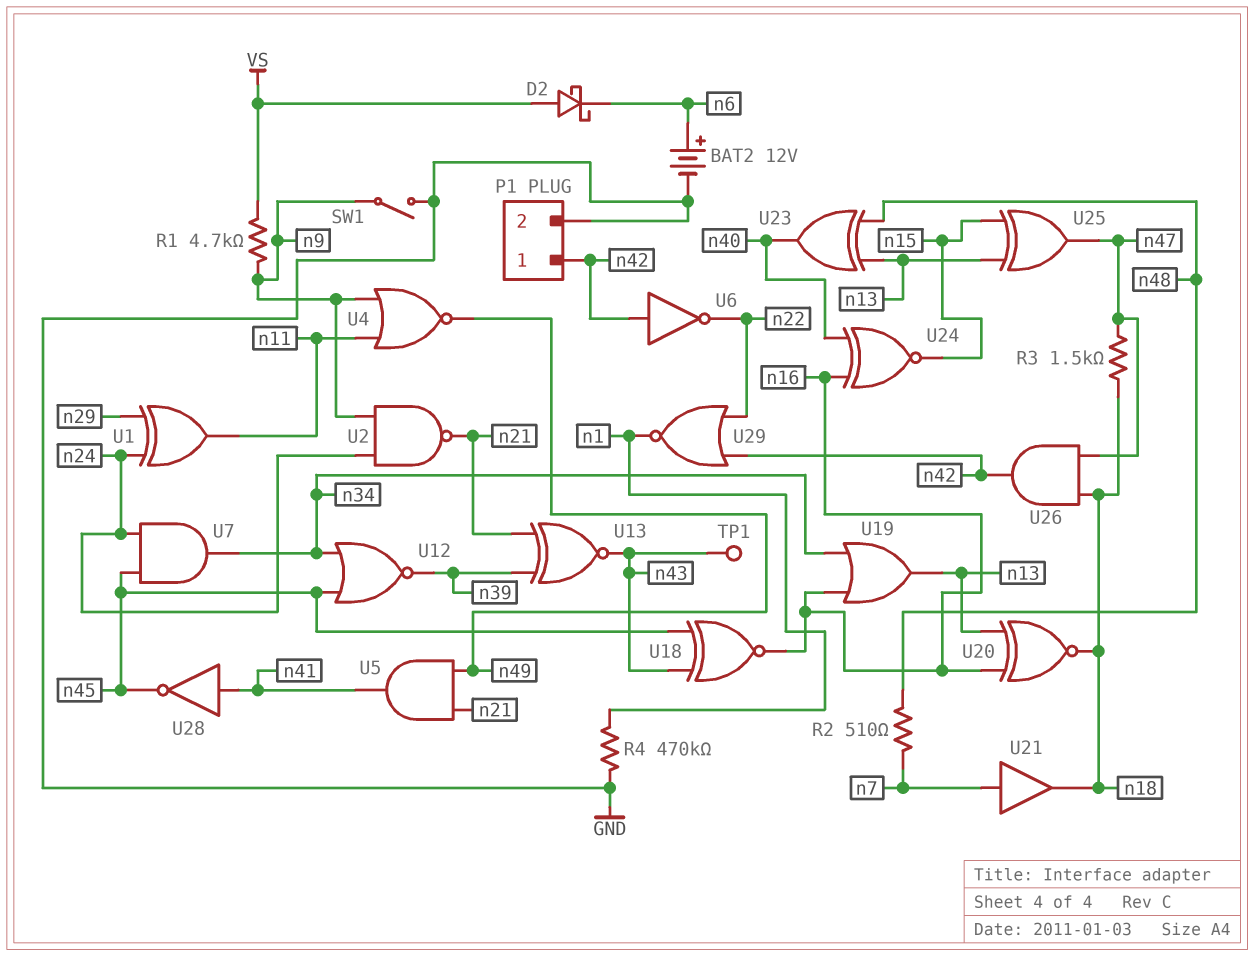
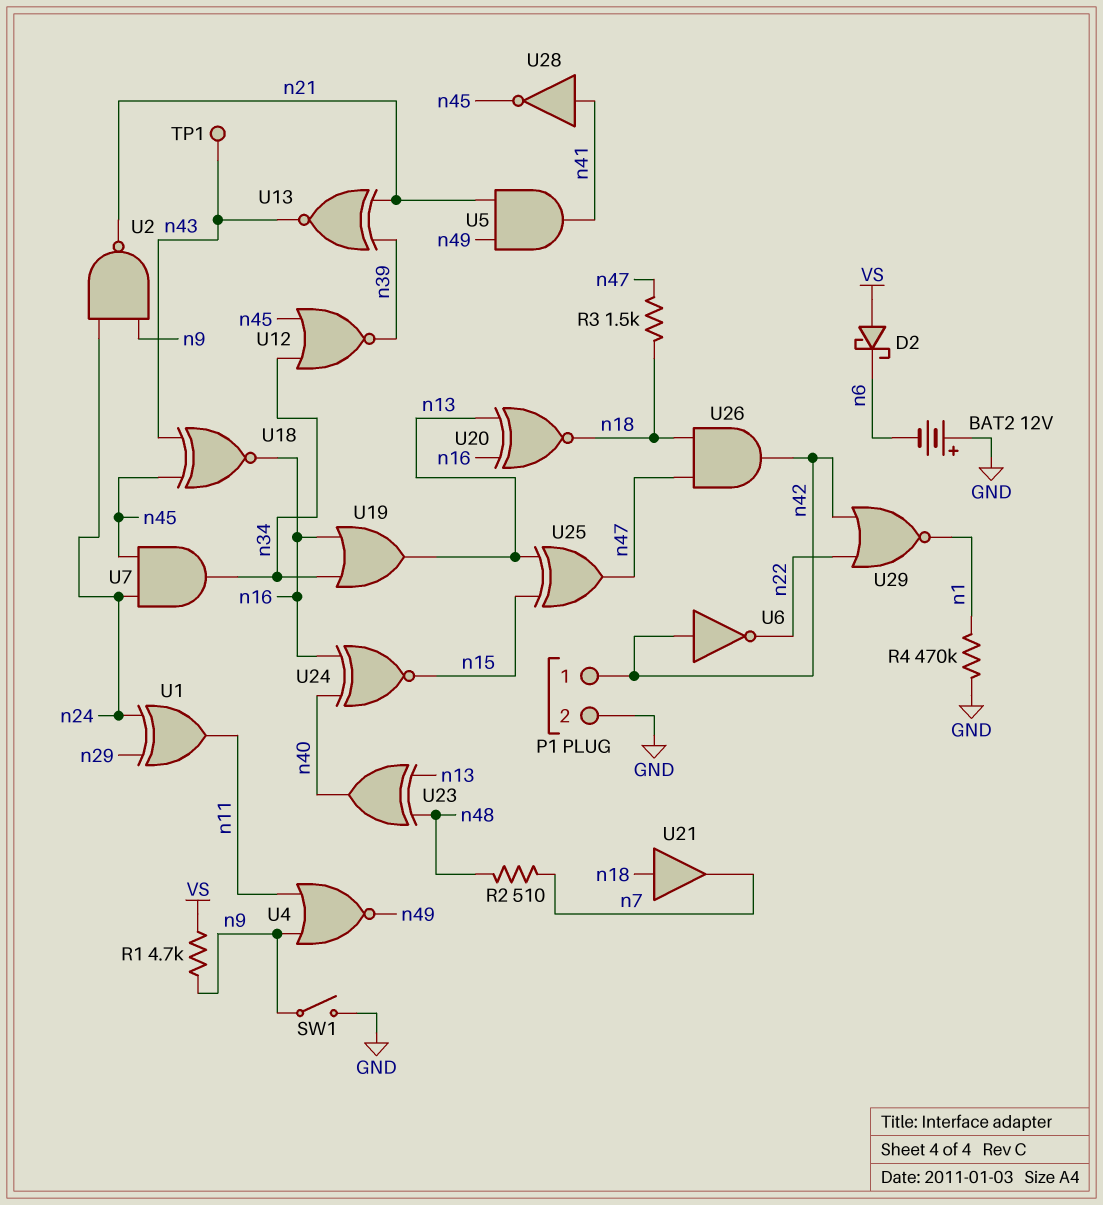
BAT2: 12V (plus n6, minus GND) -> 12V (plus GND, minus n6)
U21: buffer (in n7, out n18) -> buffer (in n18, out n7)

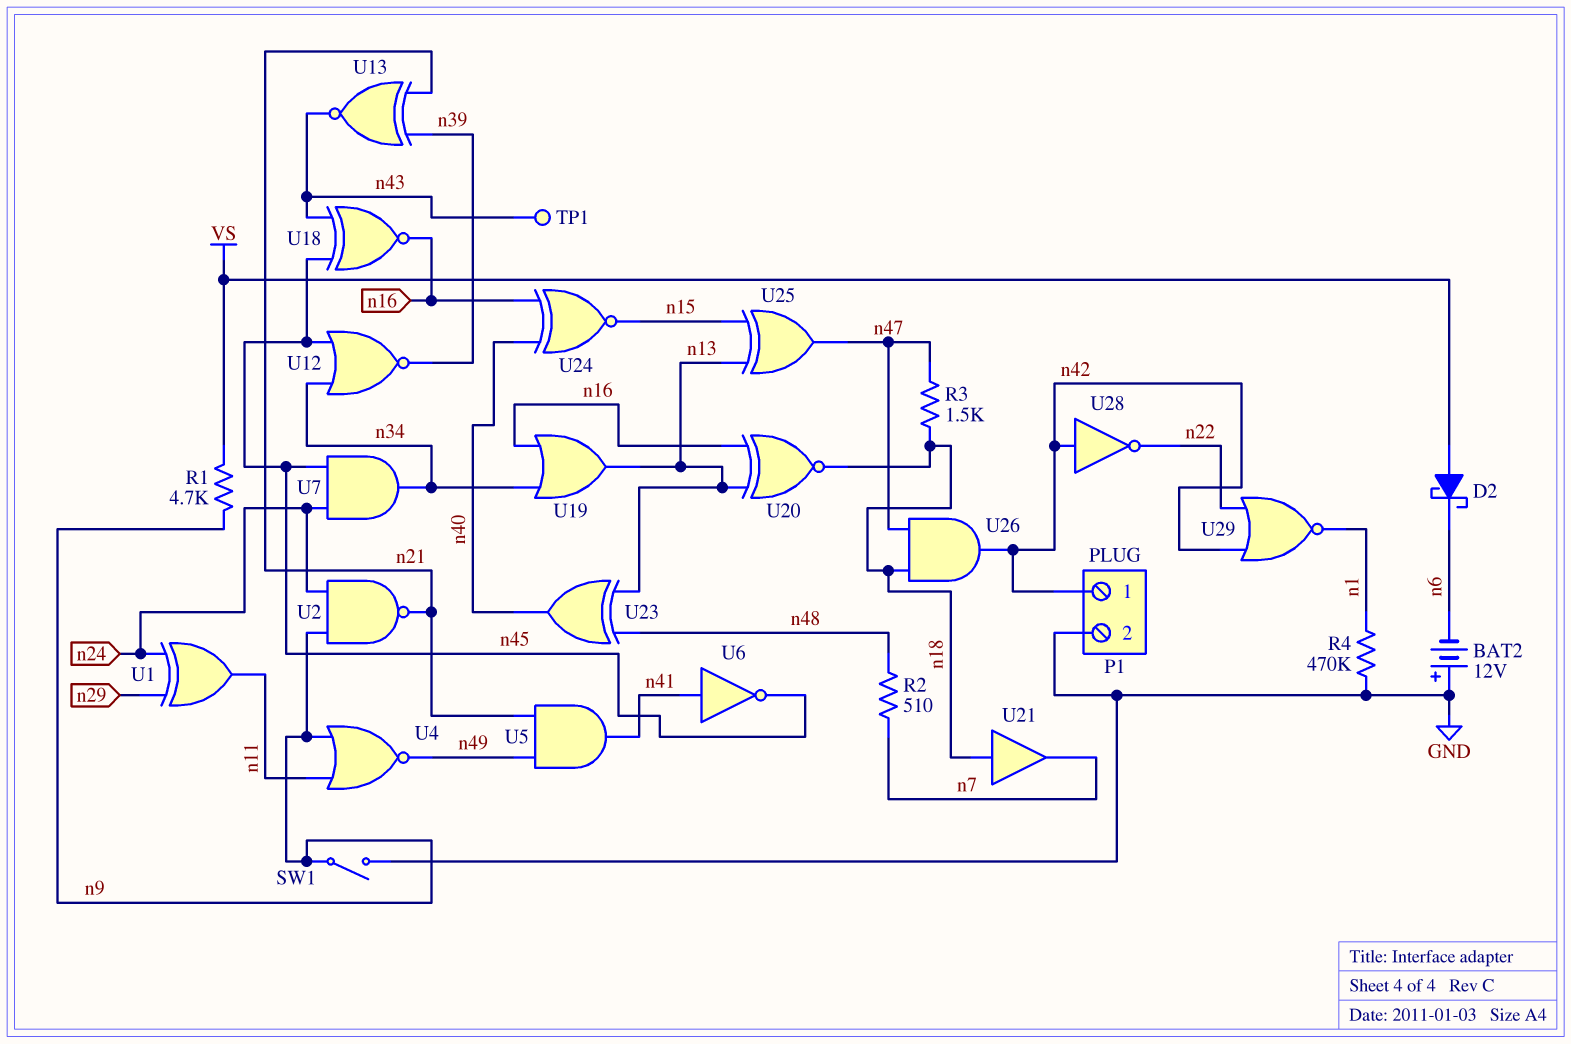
U6: NOT (in n42, out n22) -> NOT (in n41, out n45)
U28: NOT (in n41, out n45) -> NOT (in n42, out n22)

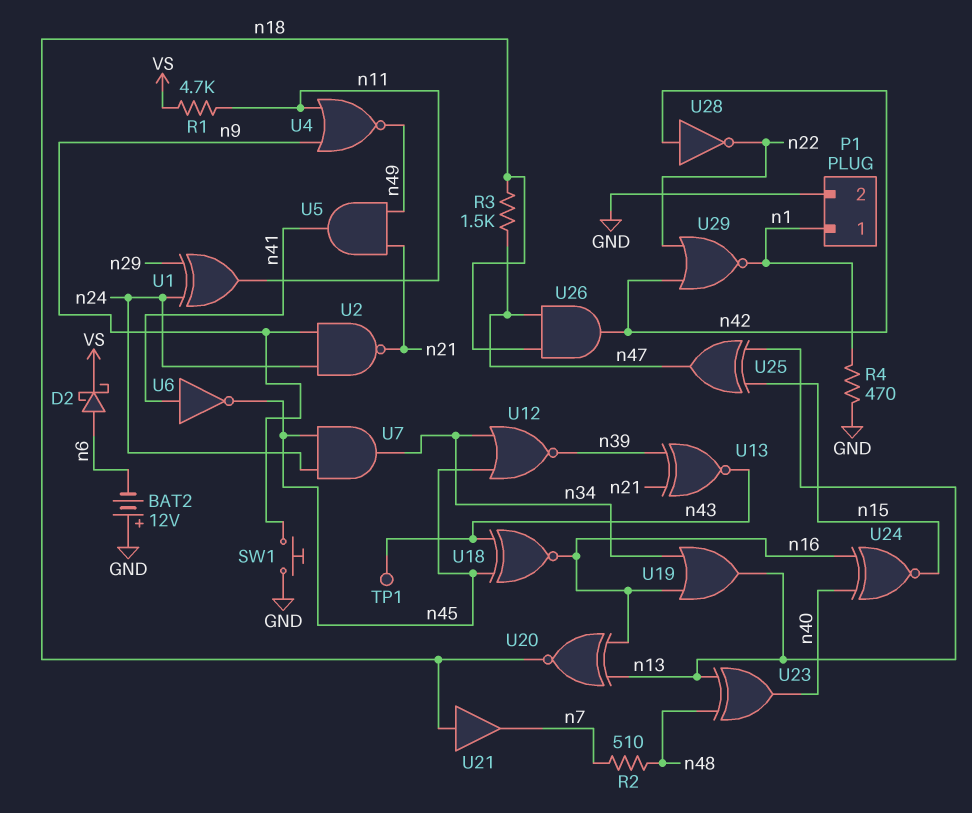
D2: schottky (A VS, K n6) -> schottky (A n6, K VS)
P1 pin 1: n42 -> n1
R1: 4.7k (VS, n9) -> 4.7k (VS, n11)
R4: 470k (GND, n1) -> 470 (GND, n1)
SW1: switch (GND, n9) -> button (GND, n9)

